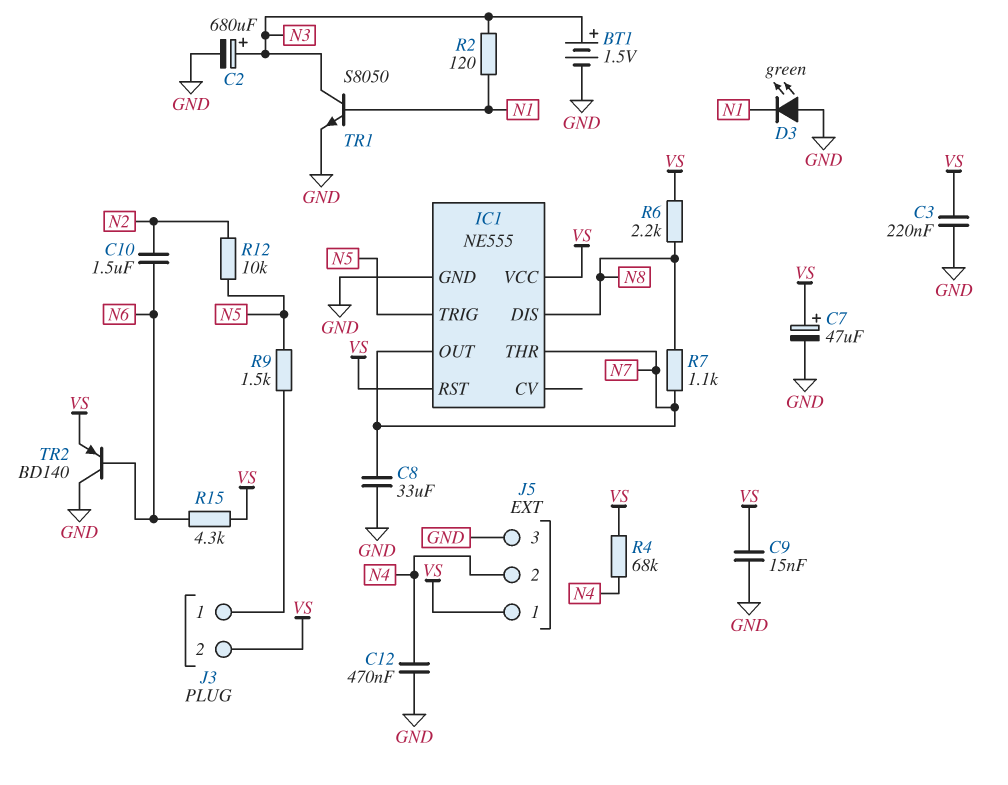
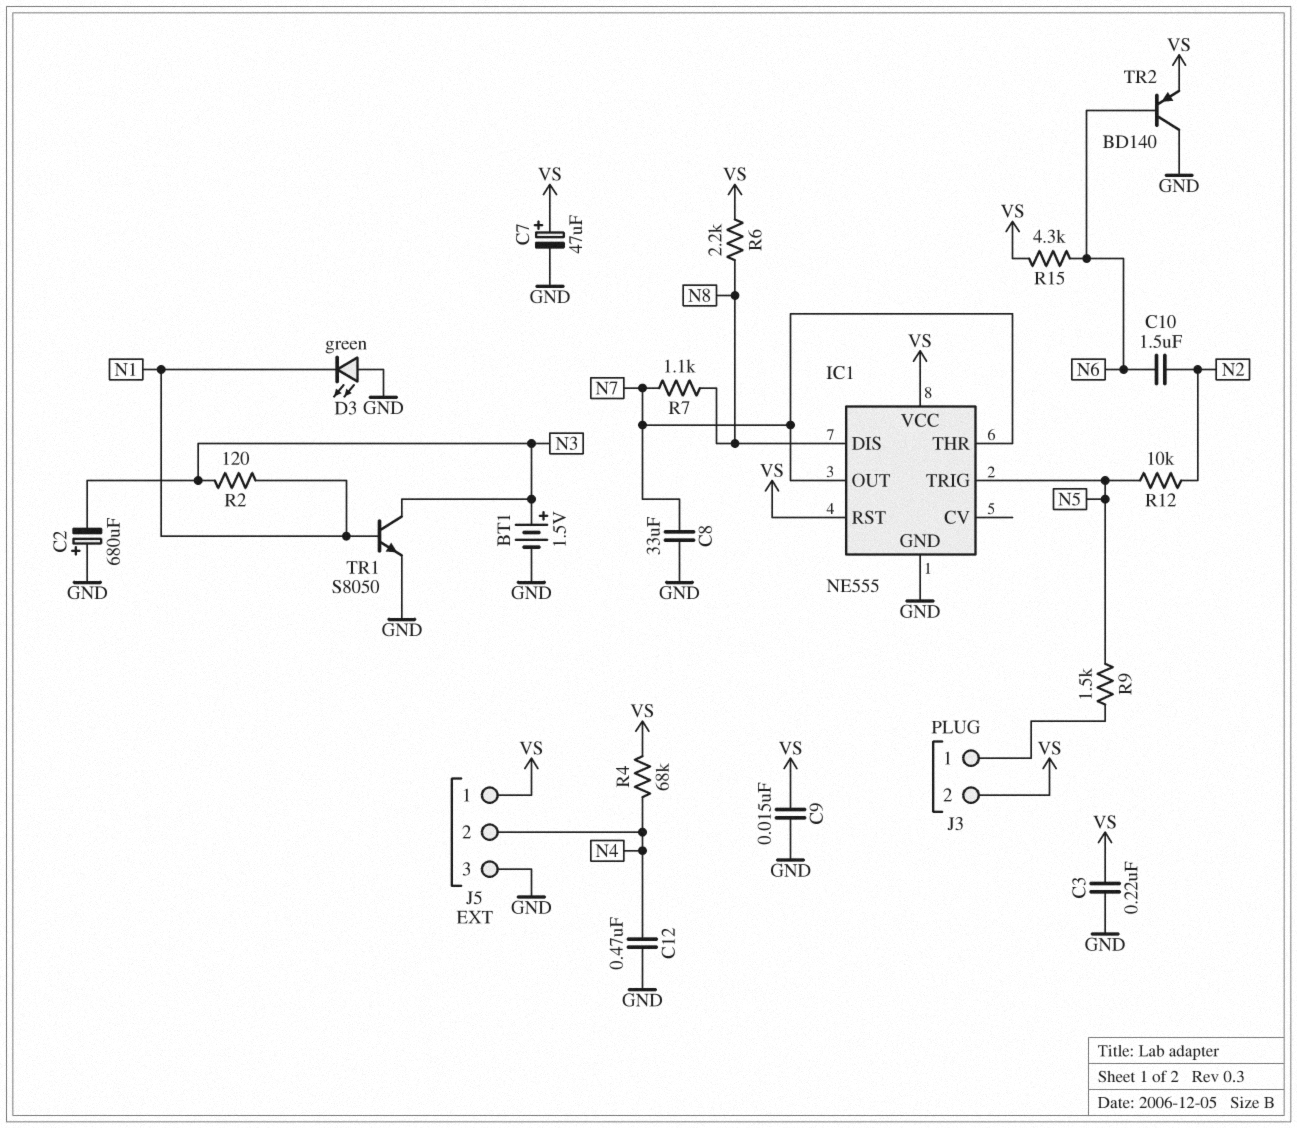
C2: 680uF (plus N3, minus GND) -> 680uF (plus GND, minus N3)

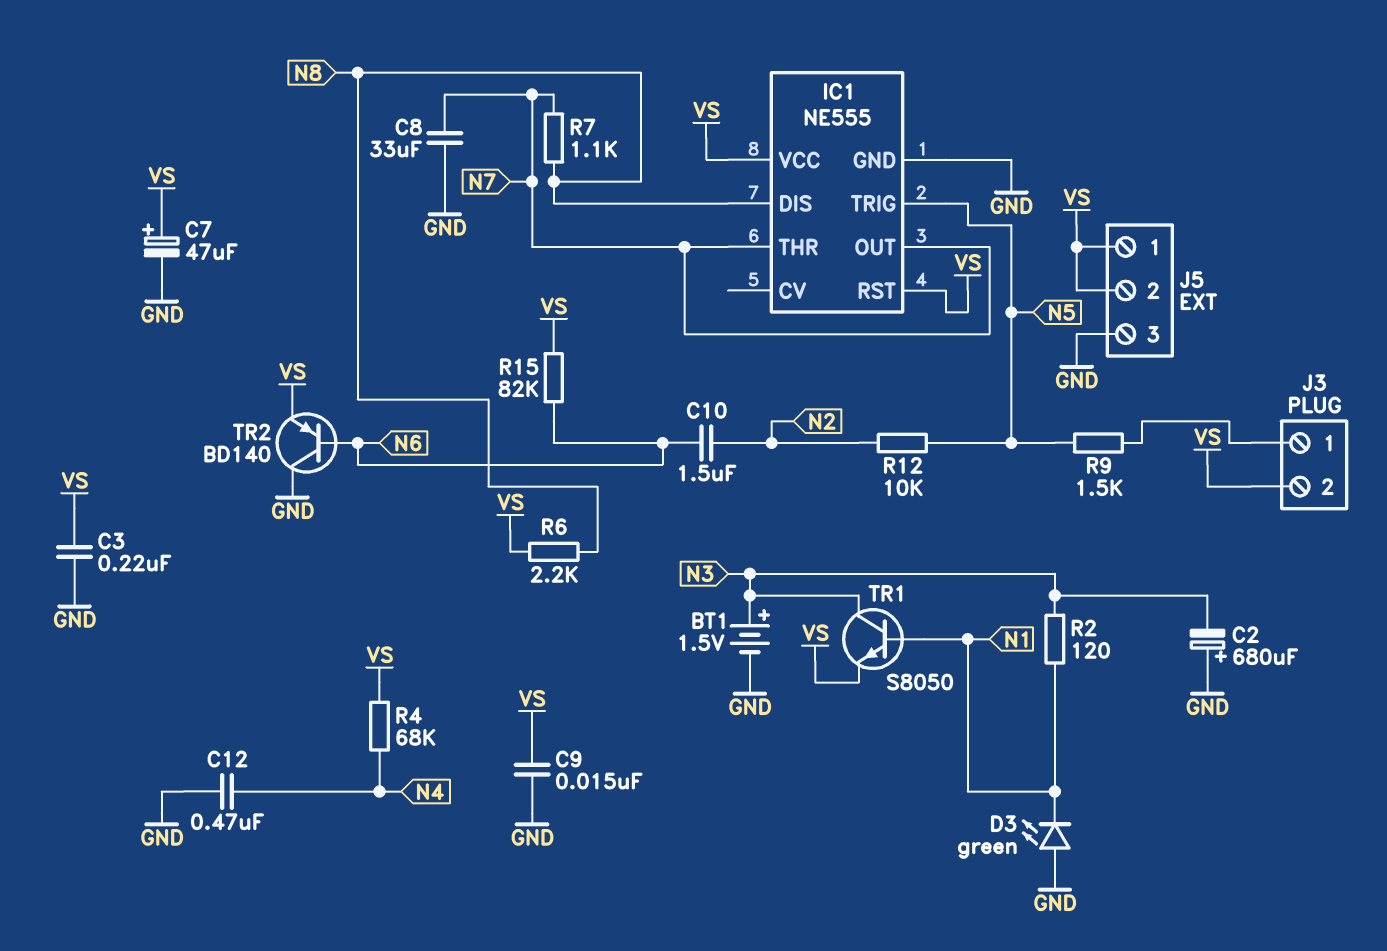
J5 pin 2: N4 -> VS
R15: 4.3k (N6, VS) -> 82k (N6, VS)
TR1: NPN S8050 (B N1, C N3, E GND) -> NPN S8050 (B N1, C N3, E VS)

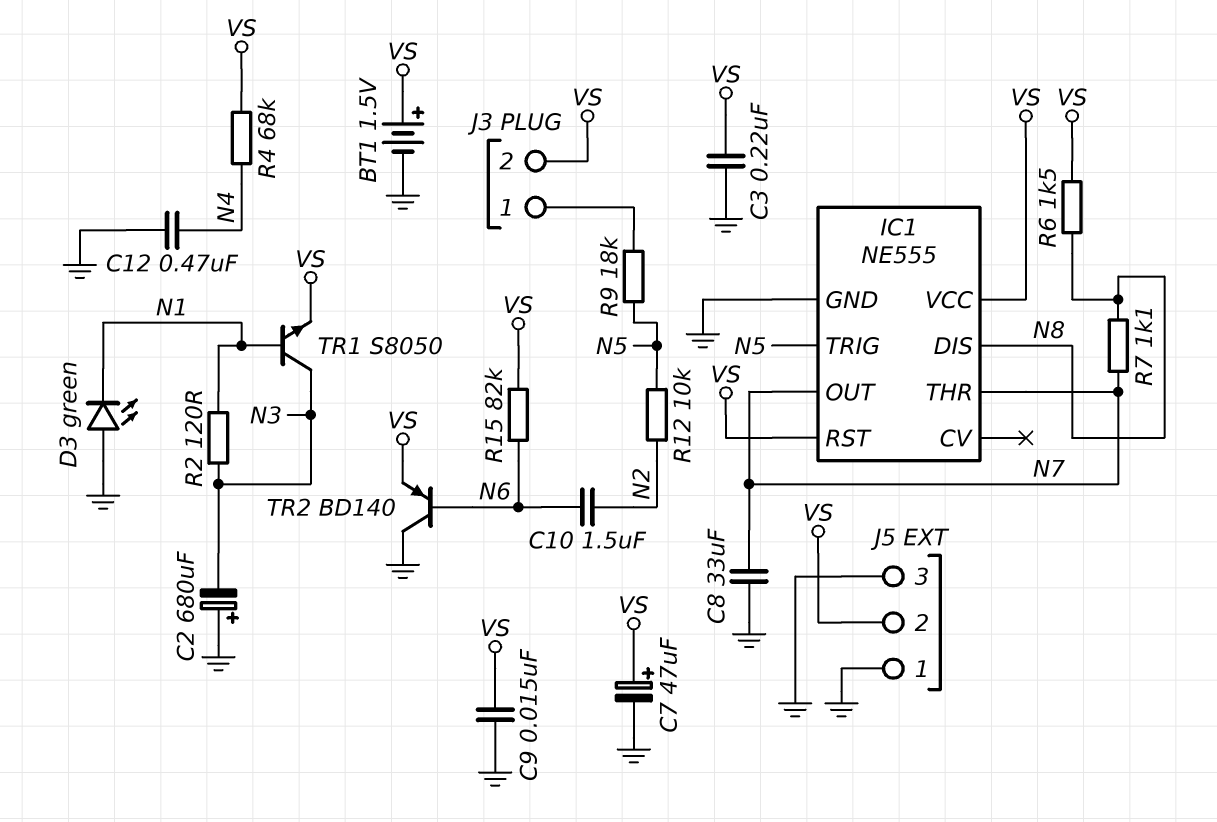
BT1: 1.5V (plus N3, minus GND) -> 1.5V (plus VS, minus GND)
J5 pin 1: VS -> GND
R6: 2.2k (N8, VS) -> 1.5k (N8, VS)
R9: 1.5k (J3/1, N5) -> 18k (J3/1, N5)

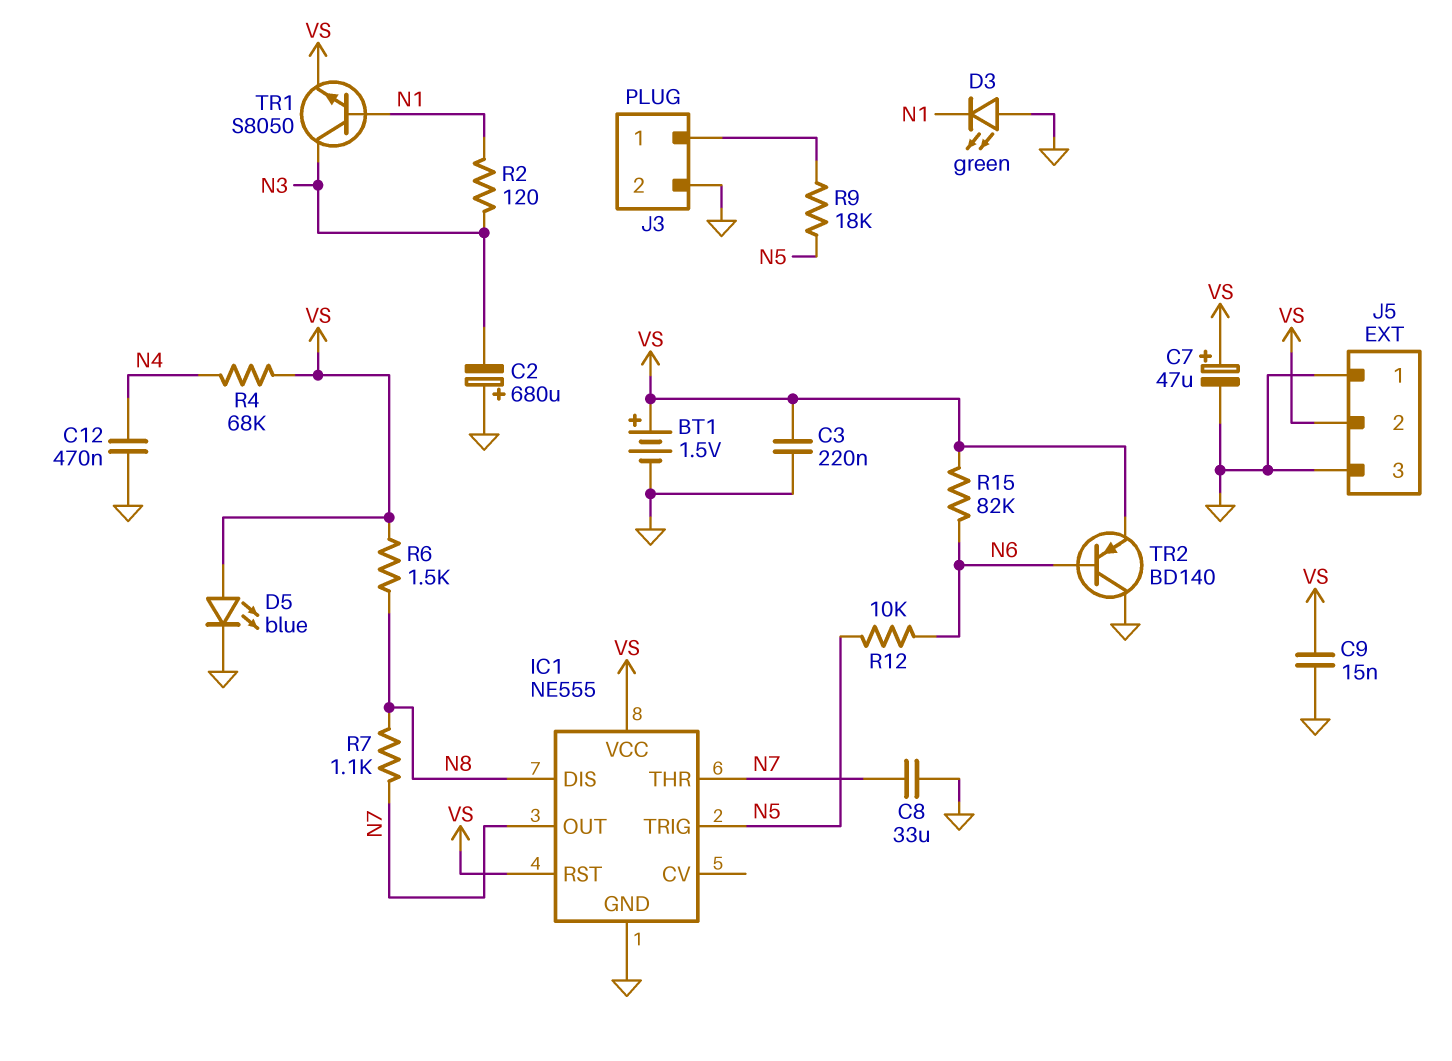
C10: 1.5uF (N2, N6) -> none
D5: none -> LED blue (A VS, K GND)
J3 pin 2: VS -> GND
R12: 10k (N2, N5) -> 10k (N5, N6)

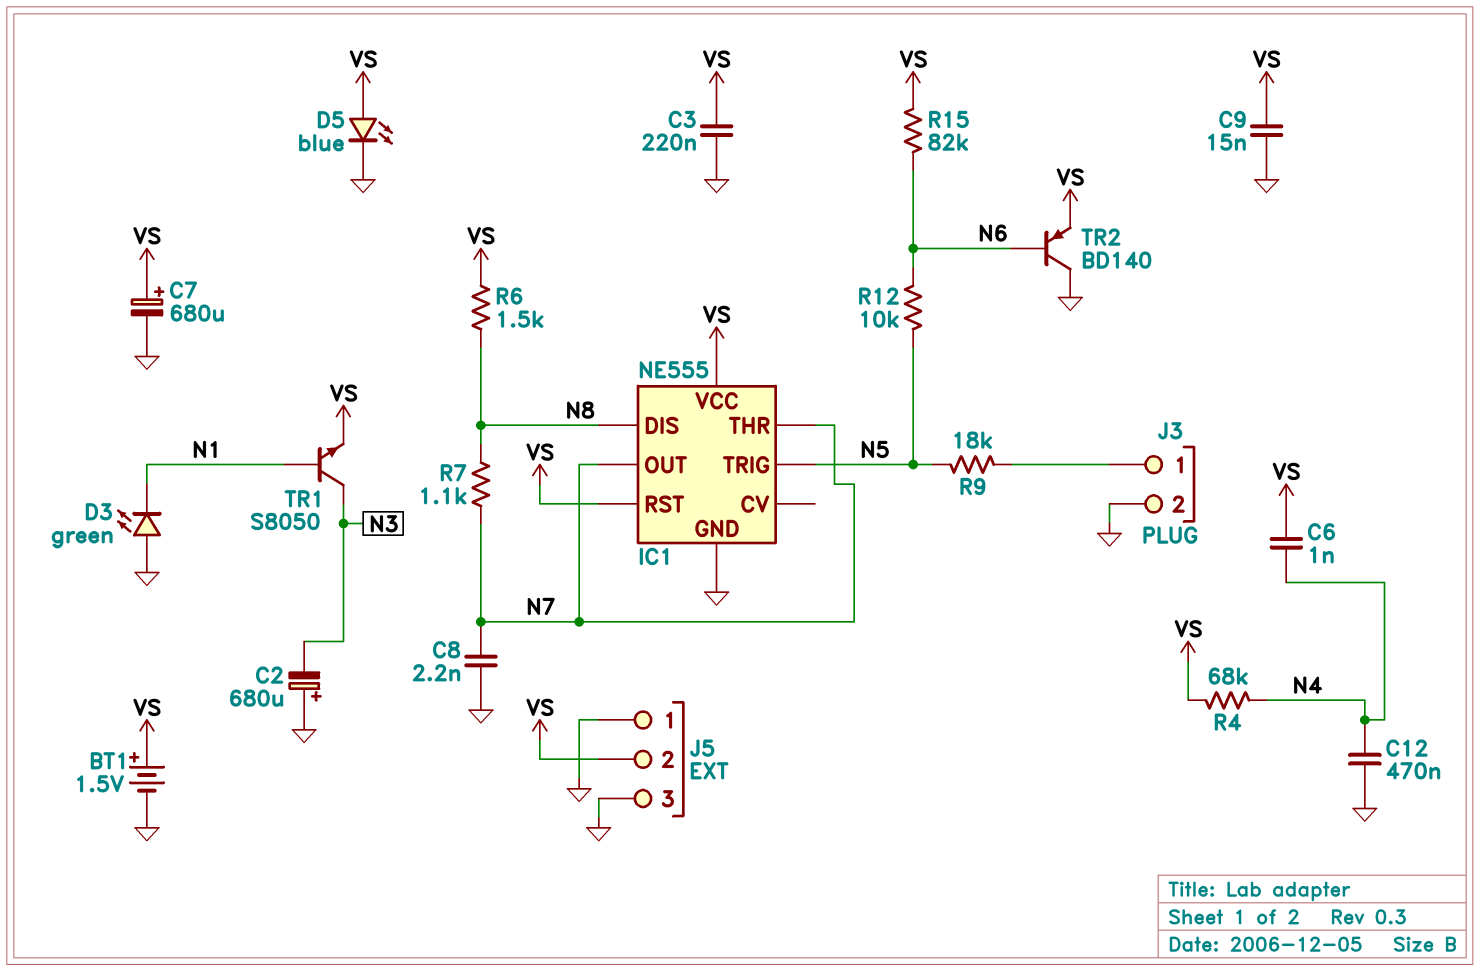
C6: none -> 1nF (N4, VS)
C7: 47uF (plus VS, minus GND) -> 680uF (plus VS, minus GND)
C8: 33uF (GND, N7) -> 2.2nF (GND, N7)
R2: 120 (N1, N3) -> none

